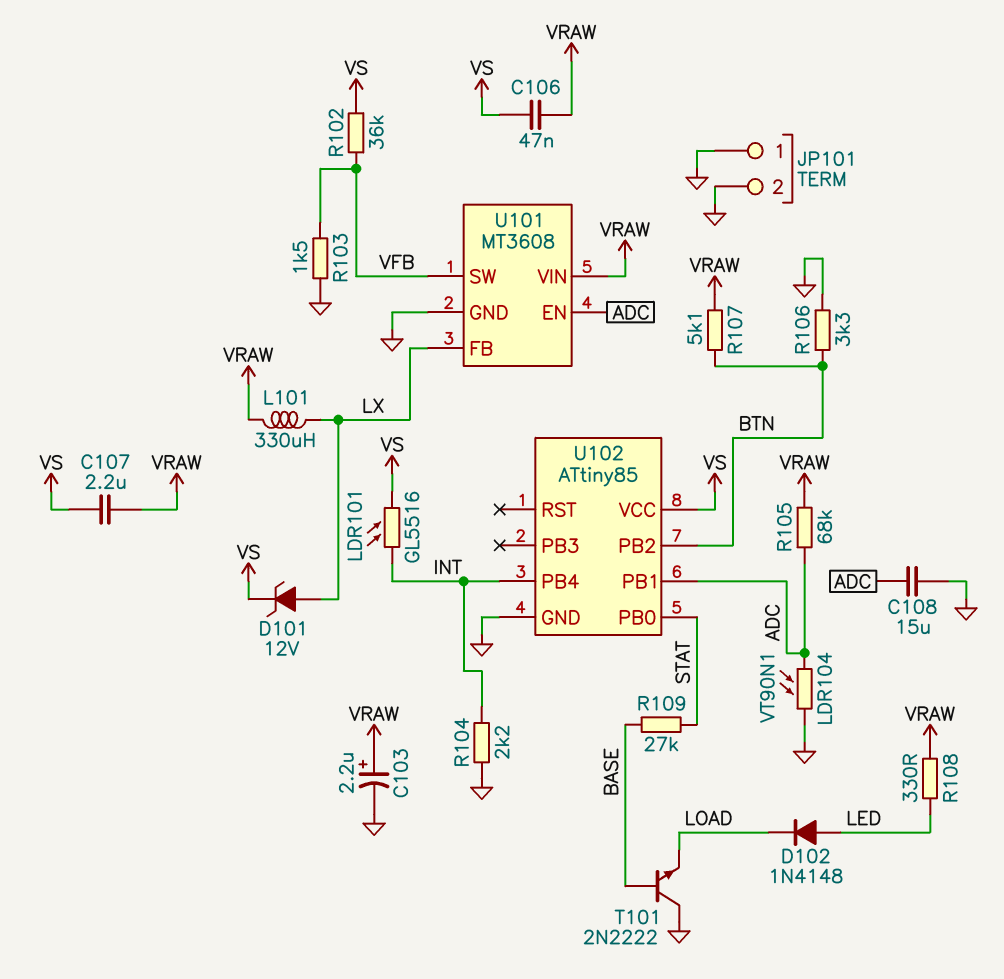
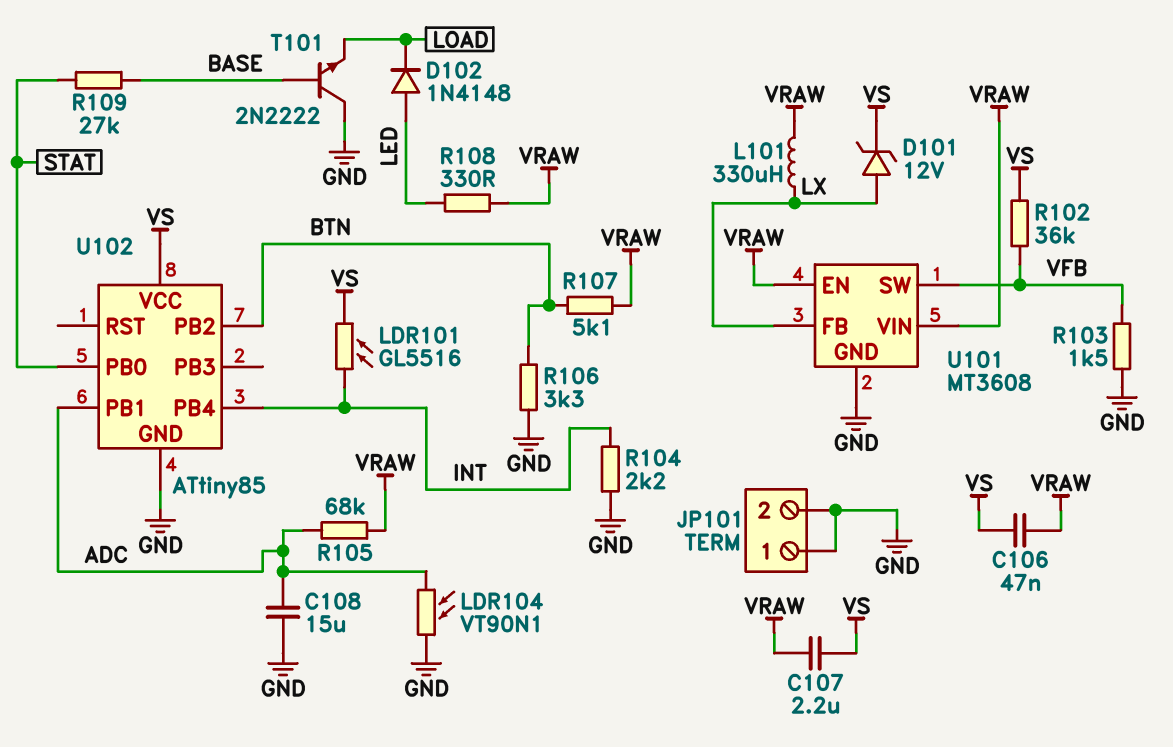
C103: 2.2uF (plus VRAW, minus GND) -> none
U101 pin EN: ADC -> VRAW

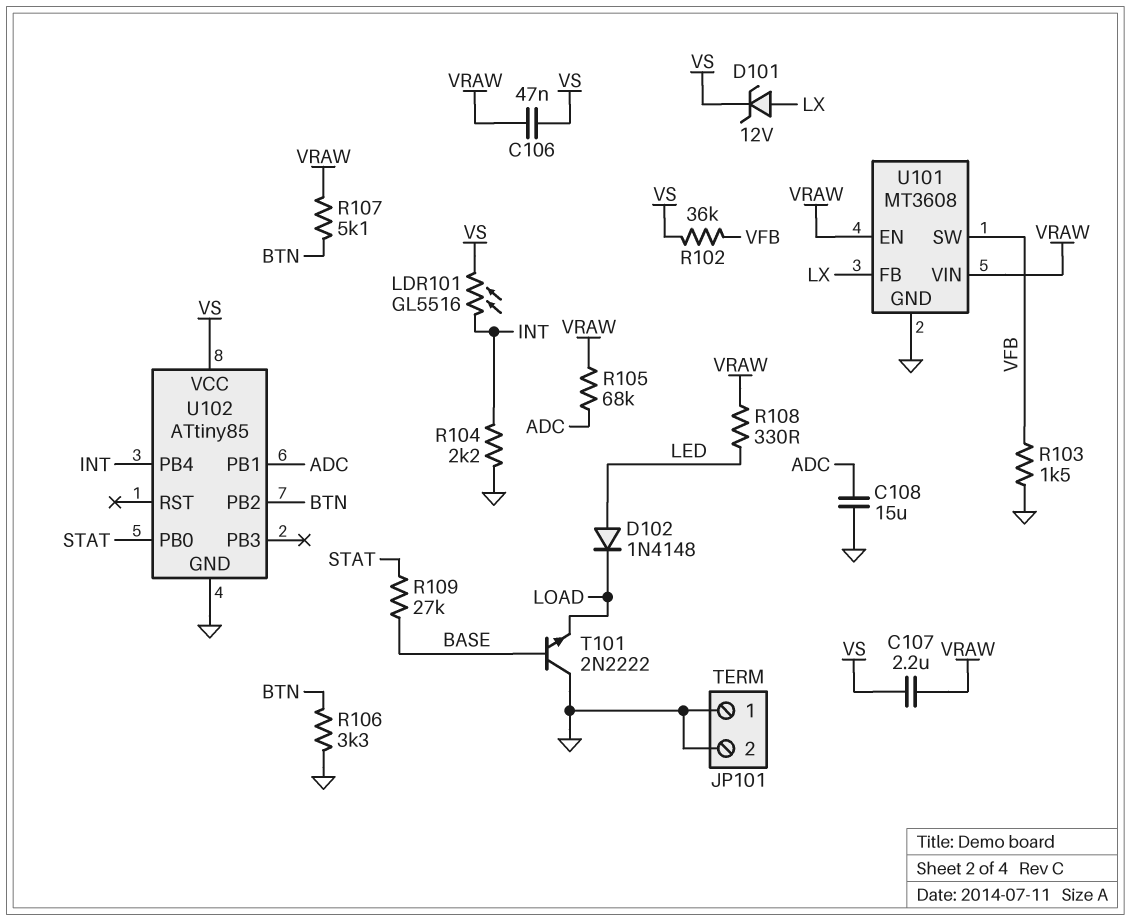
L101: 330uH (LX, VRAW) -> none
LDR104: VT90N1 (ADC, GND) -> none

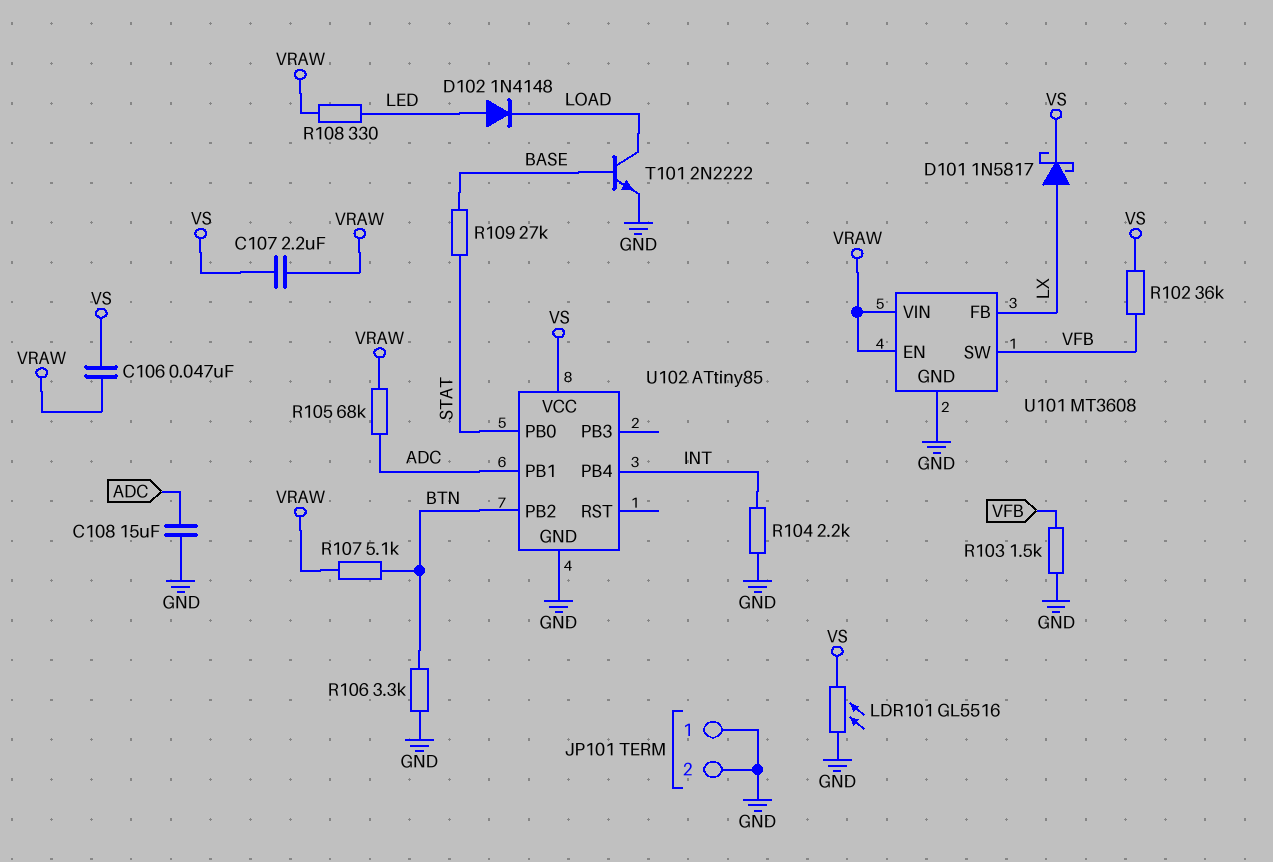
D101: zener 12V (A LX, K VS) -> schottky 1N5817 (A LX, K VS)
LDR101: GL5516 (INT, VS) -> GL5516 (GND, VS)
T101: NPN 2N2222 (B BASE, C GND, E LOAD) -> NPN 2N2222 (B BASE, C LOAD, E GND)

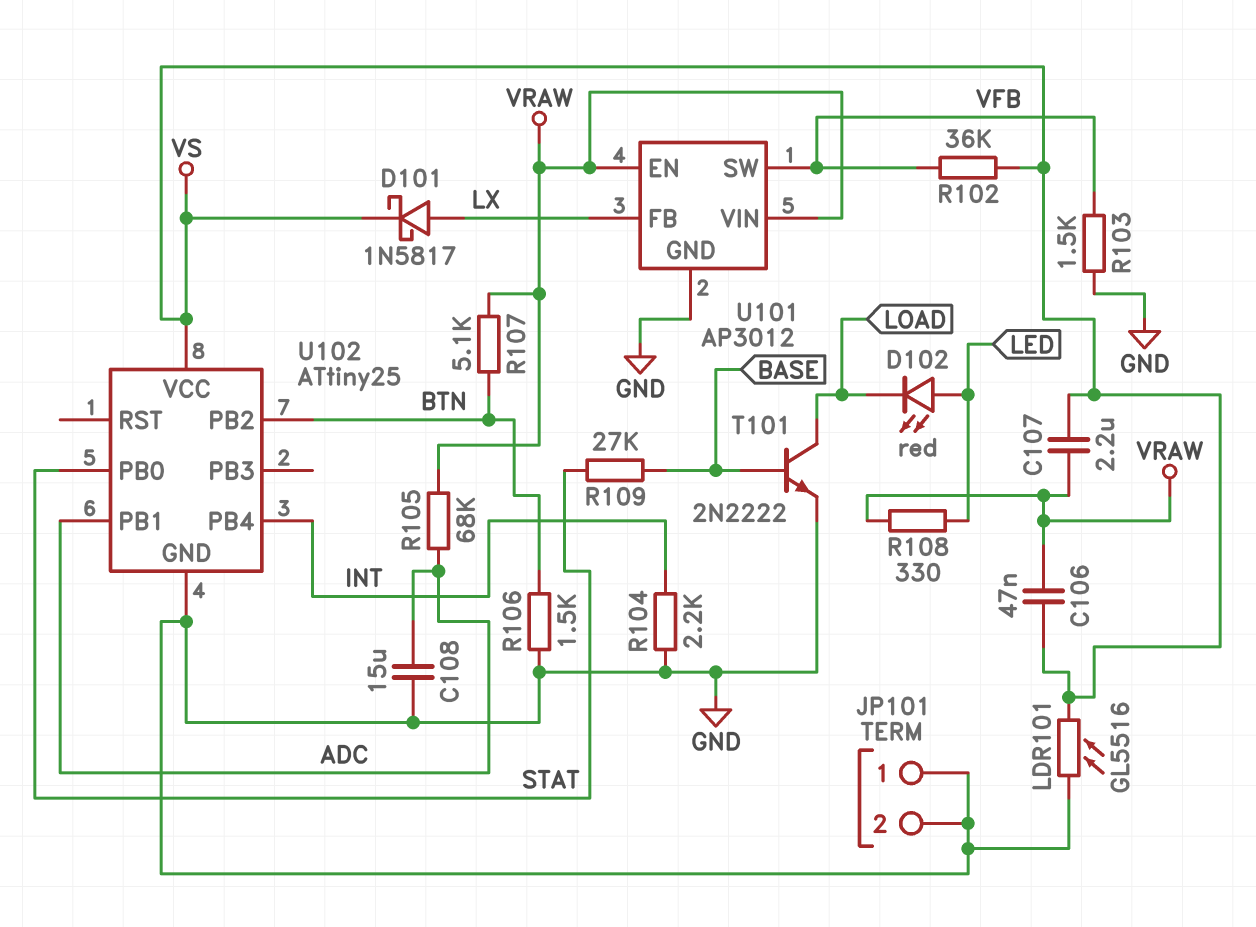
D102: diode 1N4148 (A LED, K LOAD) -> LED red (A LED, K LOAD)
R106: 3.3k (BTN, GND) -> 1.5k (BTN, GND)
U101: MT3608 -> AP3012
U102: ATtiny85 -> ATtiny25

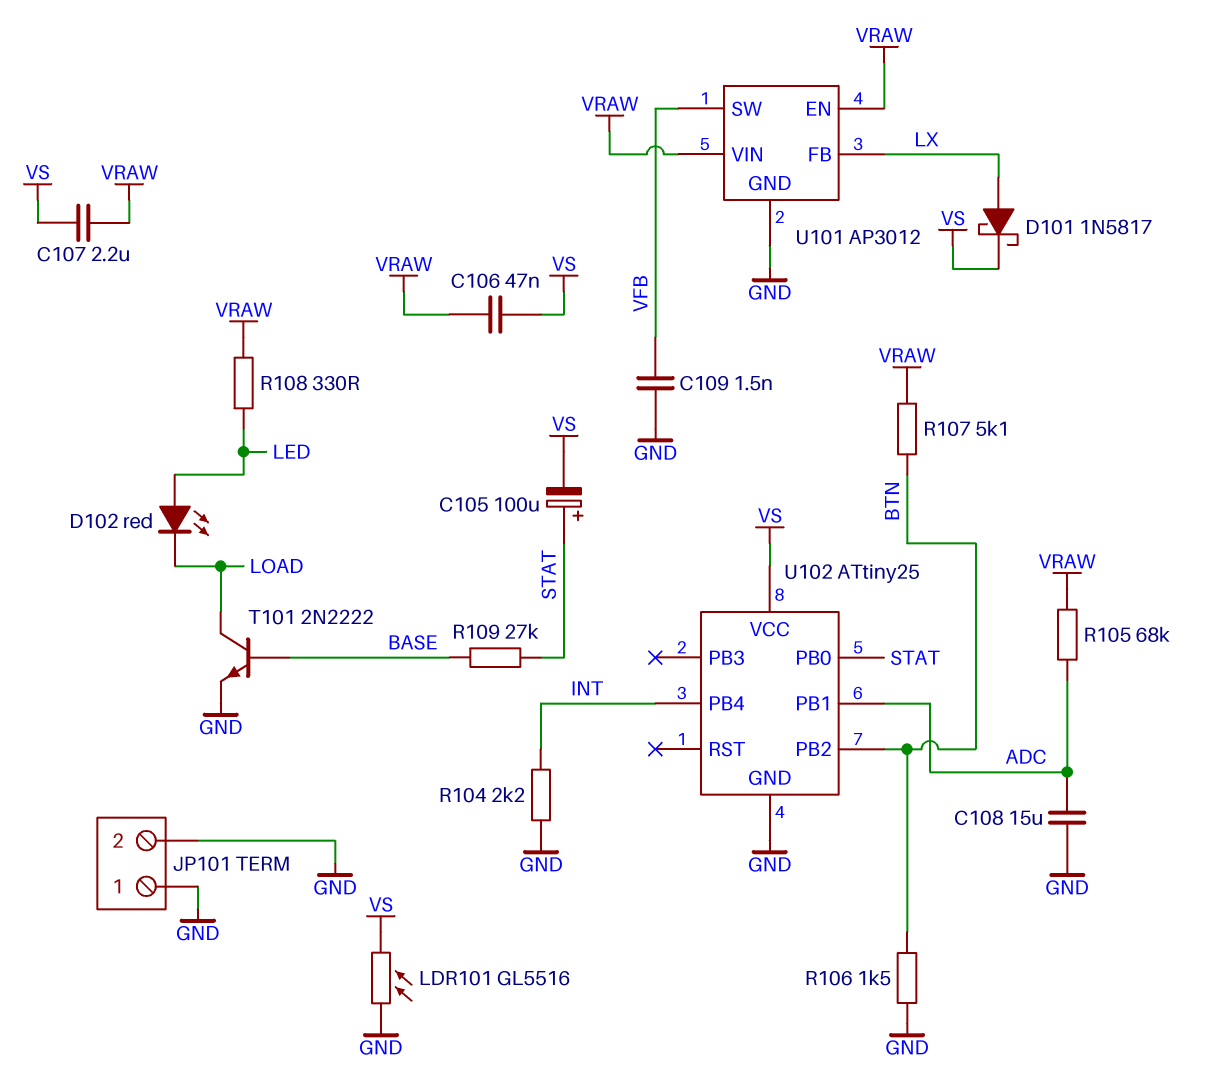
C105: none -> 100uF (plus STAT, minus VS)
C109: none -> 1.5nF (GND, VFB)
R102: 36k (VFB, VS) -> none
R103: 1.5k (GND, VFB) -> none

